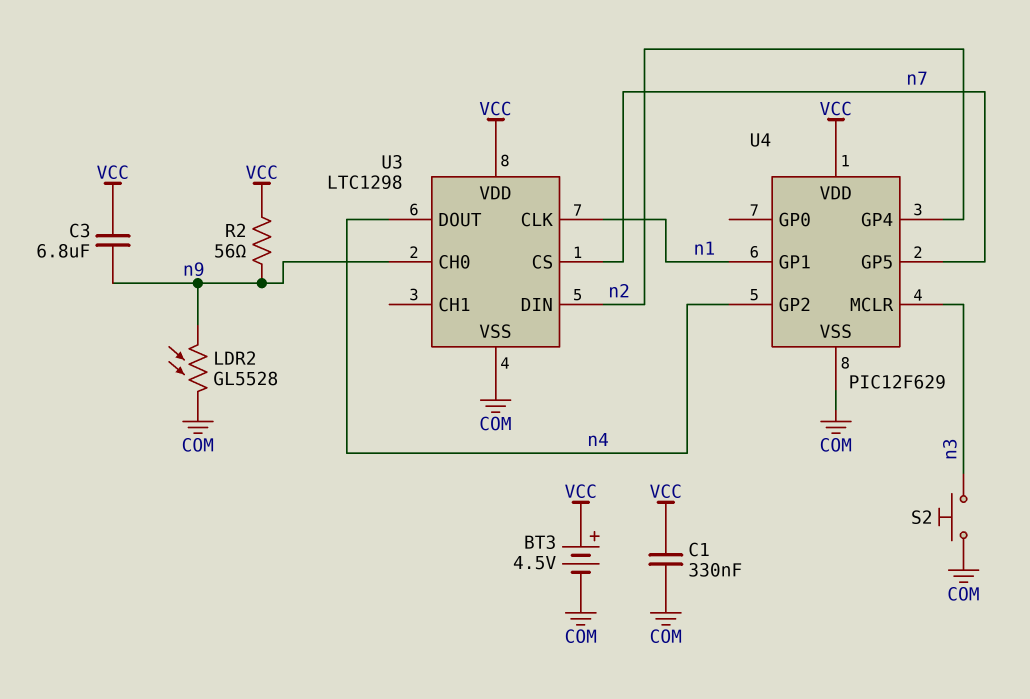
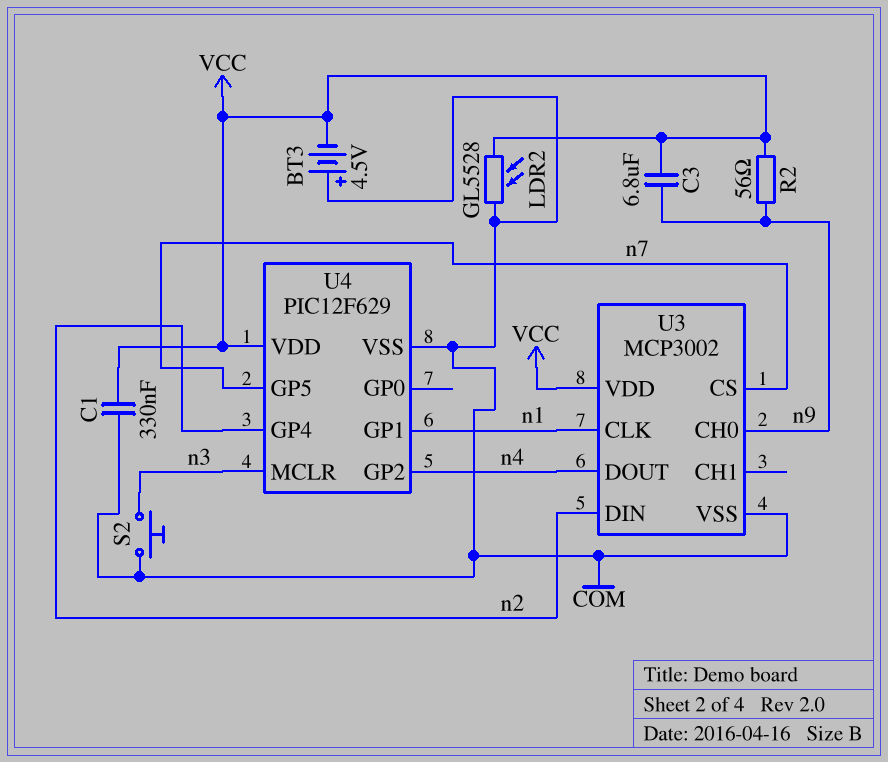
BT3: 4.5V (plus VCC, minus COM) -> 4.5V (plus COM, minus VCC)
LDR2: GL5528 (COM, n9) -> GL5528 (COM, VCC)
U3: LTC1298 -> MCP3002

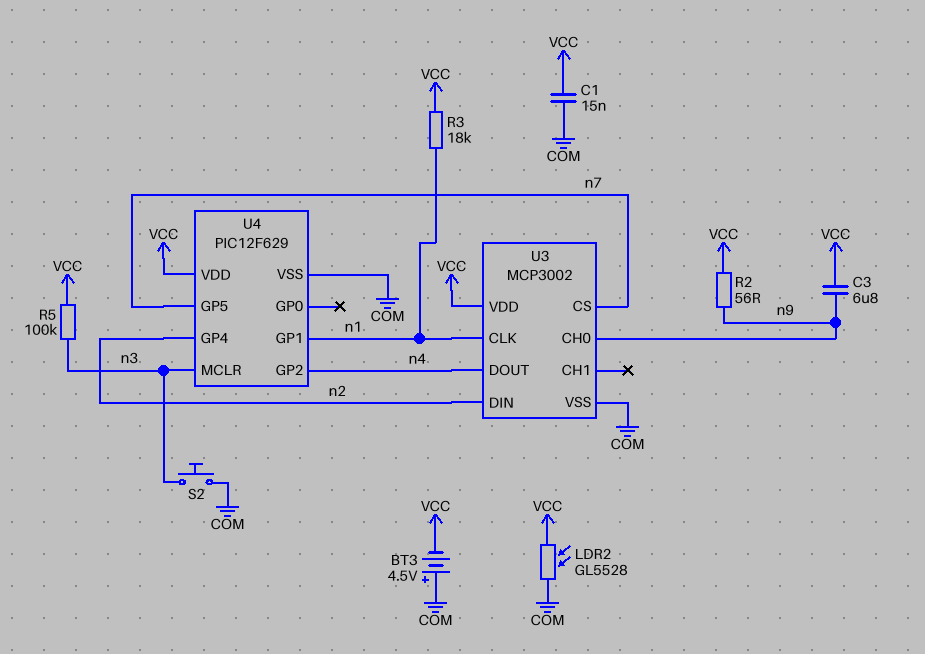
C1: 330nF (COM, VCC) -> 15nF (COM, VCC)
R3: none -> 18k (VCC, n1)
R5: none -> 100k (VCC, n3)

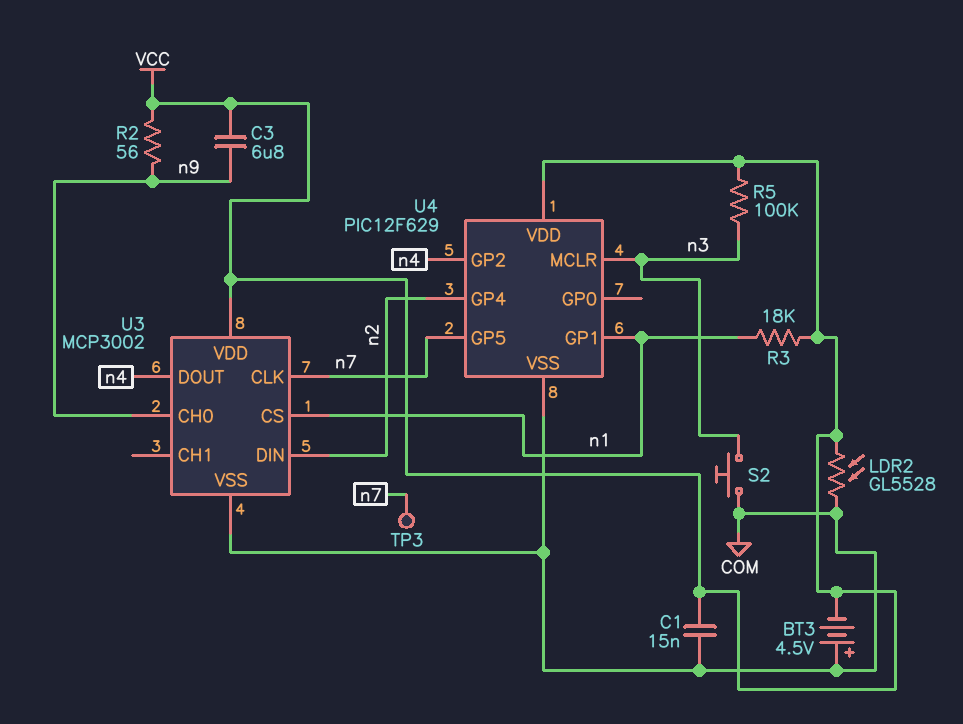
TP3: none -> test point (n7)
U3 pin CLK: n1 -> n7
U3 pin CS: n7 -> n1

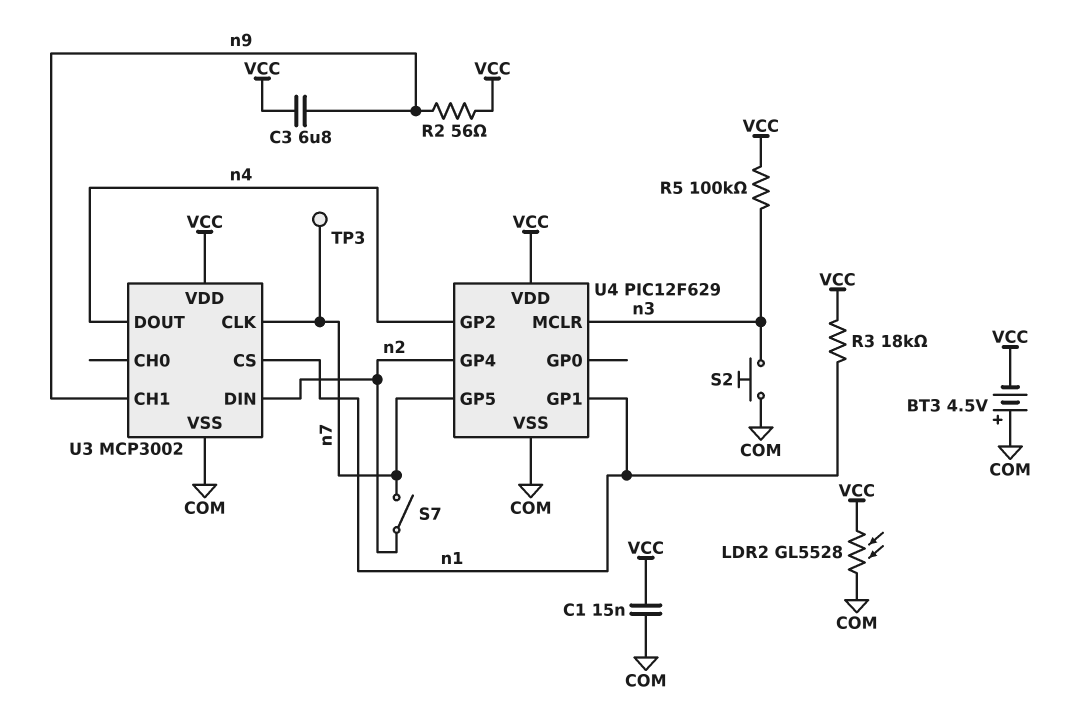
S7: none -> switch (n2, n7)
U3 pin CH0: n9 -> none
U3 pin CH1: none -> n9

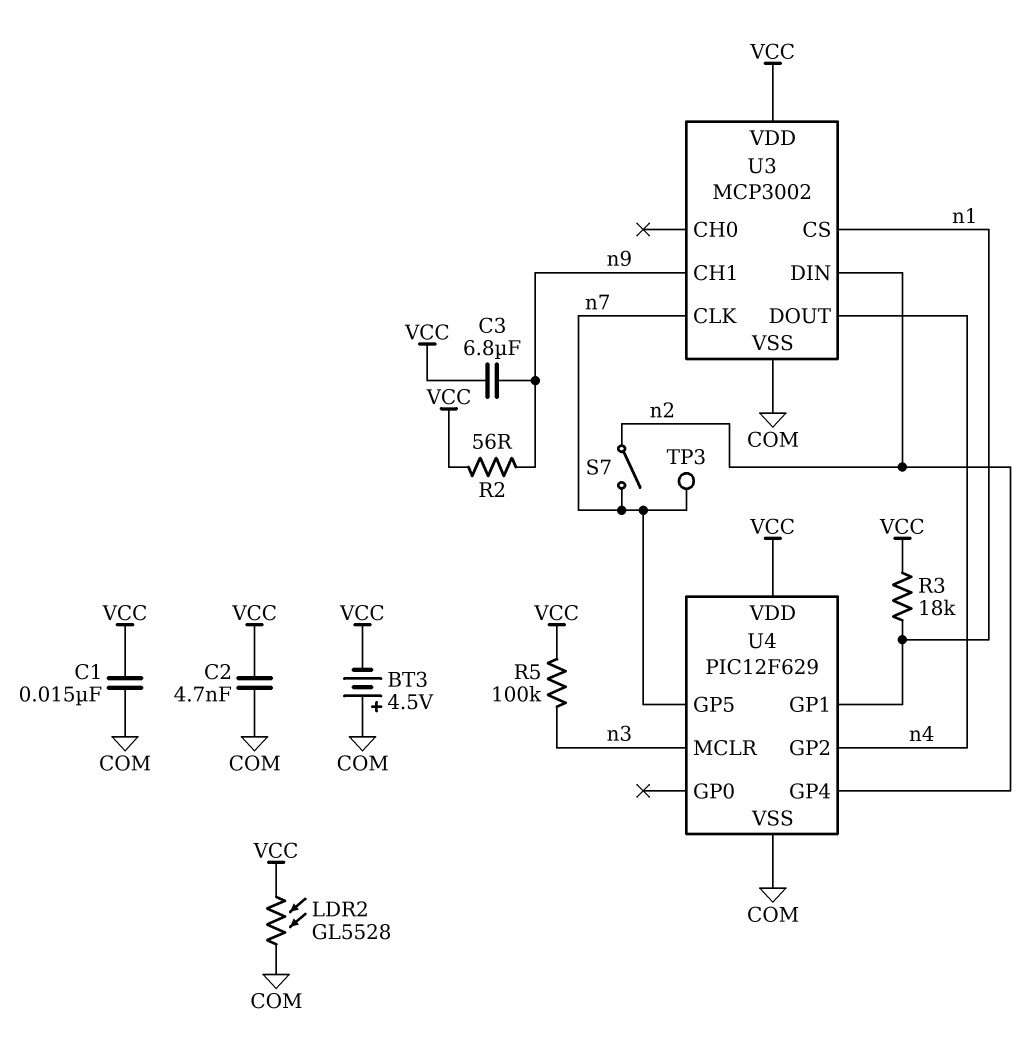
C2: none -> 4.7nF (COM, VCC)
S2: button (COM, n3) -> none

